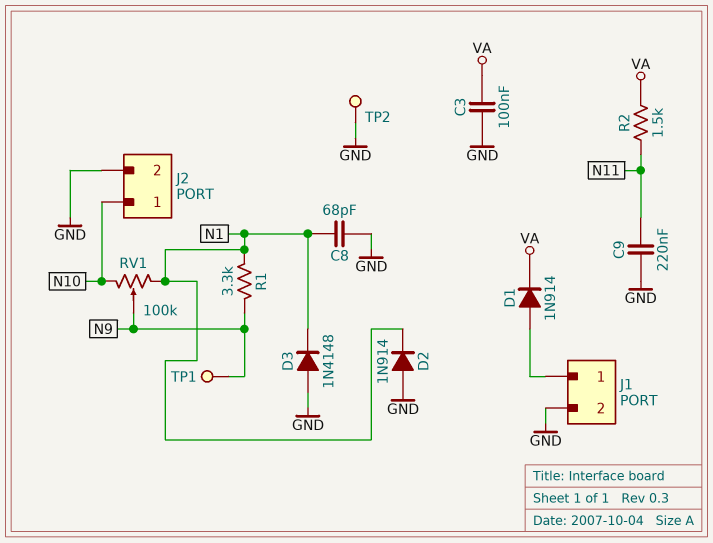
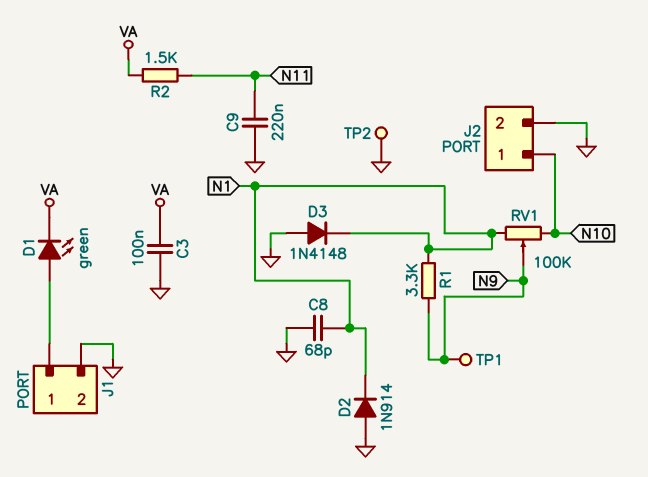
D1: diode 1N914 (A J1/1, K VA) -> LED green (A J1/1, K VA)

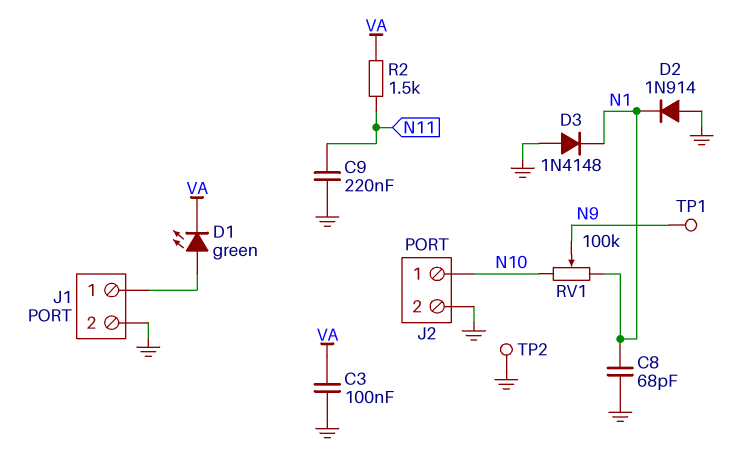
R1: 3.3k (N1, N9) -> none

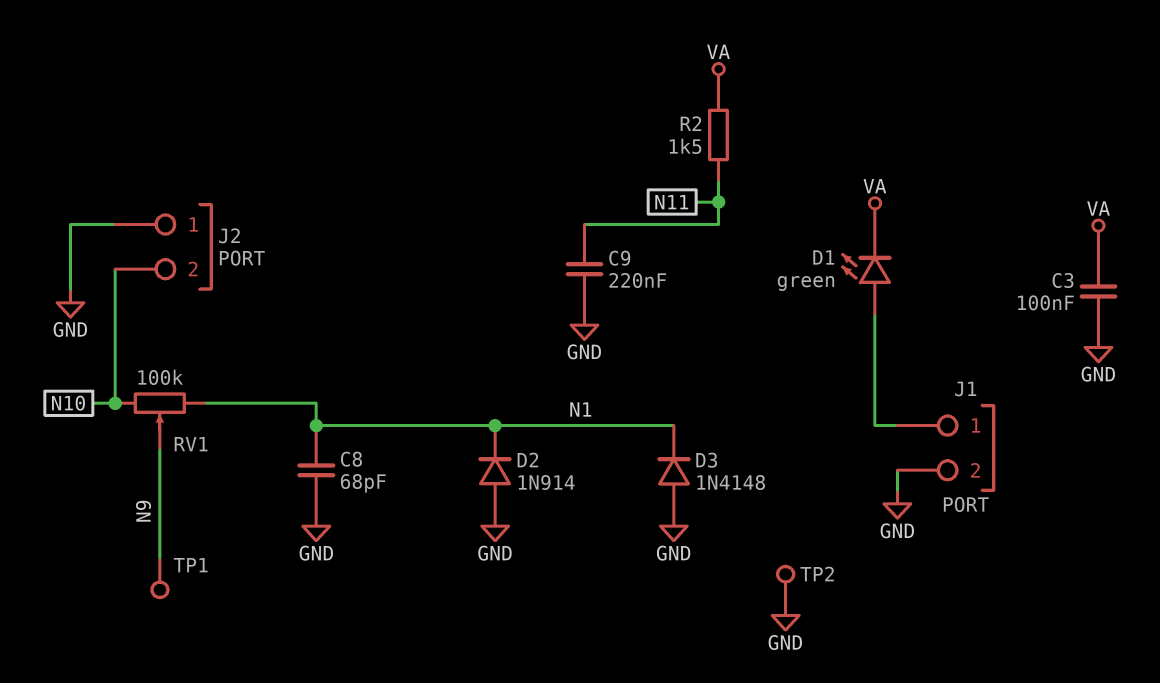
J2 pin 1: N10 -> GND
J2 pin 2: GND -> N10

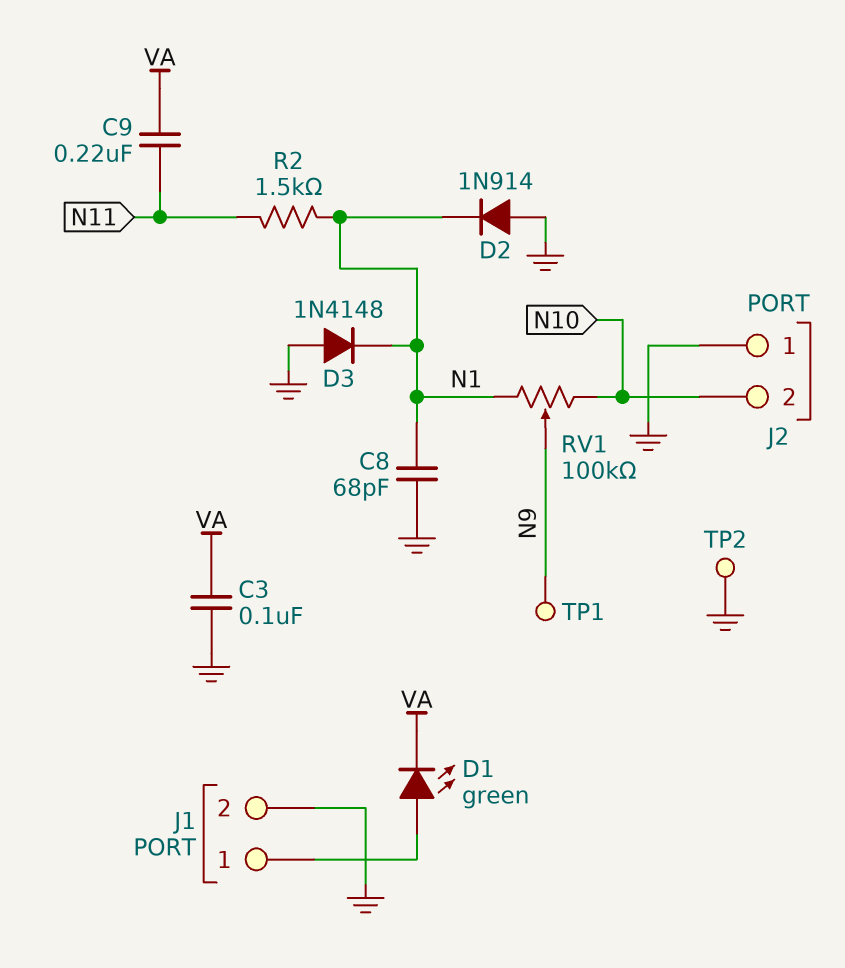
C9: 220nF (GND, N11) -> 220nF (N11, VA)
R2: 1.5k (N11, VA) -> 1.5k (N1, N11)

